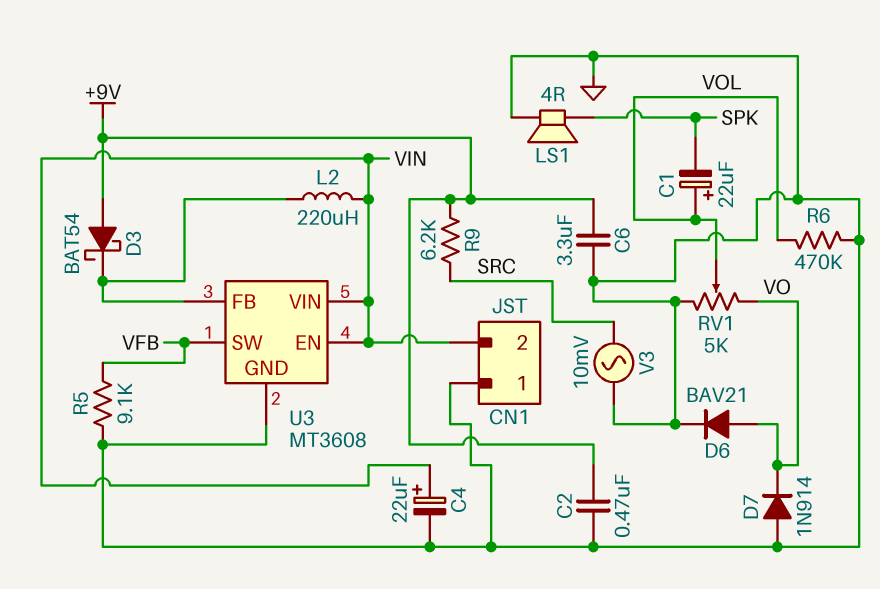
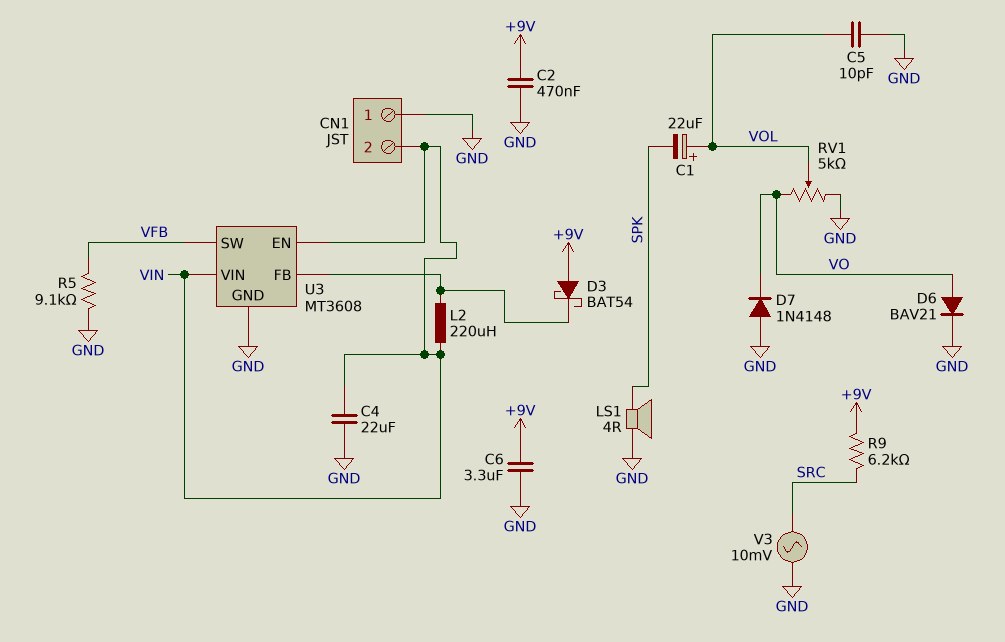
C4: 22uF (plus VIN, minus GND) -> 22uF (GND, VIN)
C5: none -> 10pF (GND, VOL)
D7: diode 1N914 (A GND, K VO) -> diode 1N4148 (A GND, K VO)
R6: 470k (GND, VOL) -> none

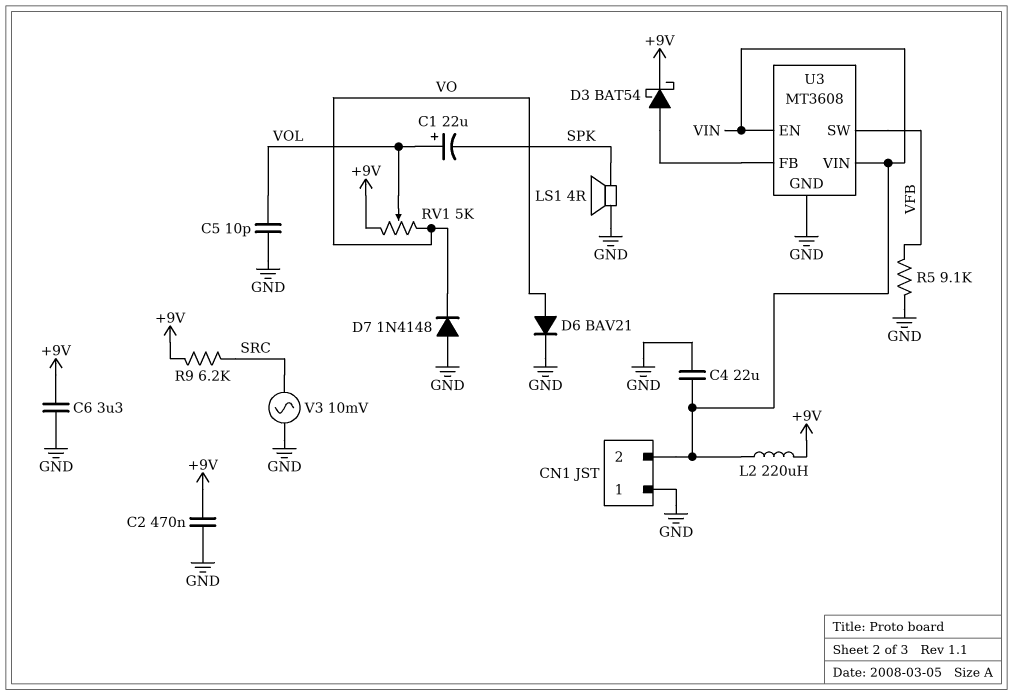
D3: schottky BAT54 (A +9V, K U3/FB) -> schottky BAT54 (A U3/FB, K +9V)
L2: 220uH (U3/FB, VIN) -> 220uH (+9V, VIN)
RV1: 5k (GND, VO, wiper VOL) -> 5k (+9V, VO, wiper VOL)

